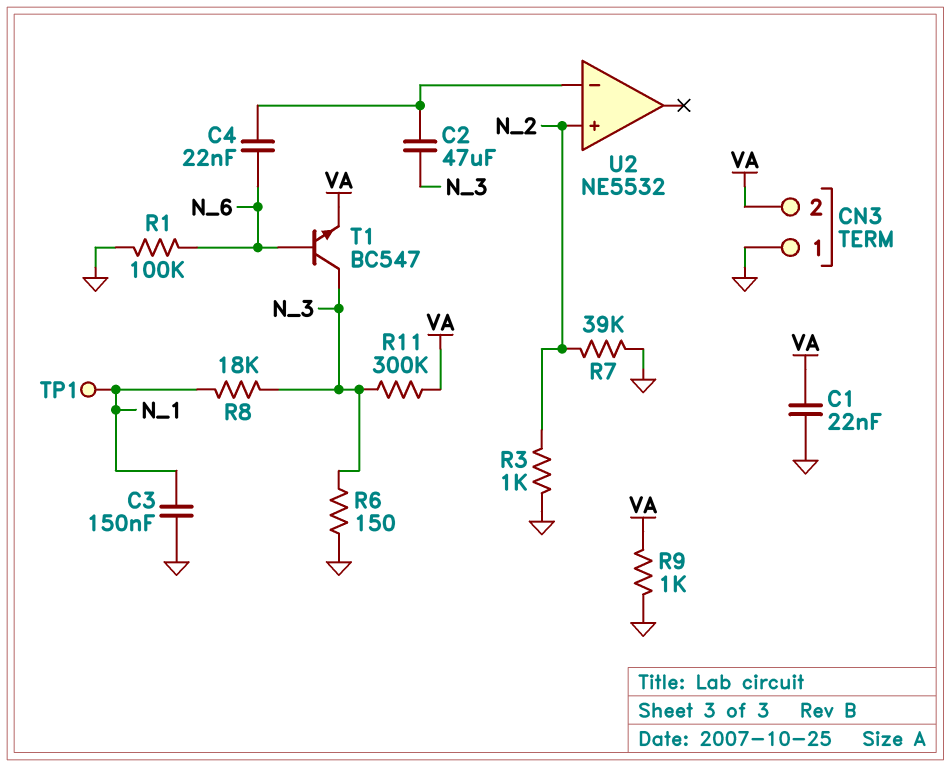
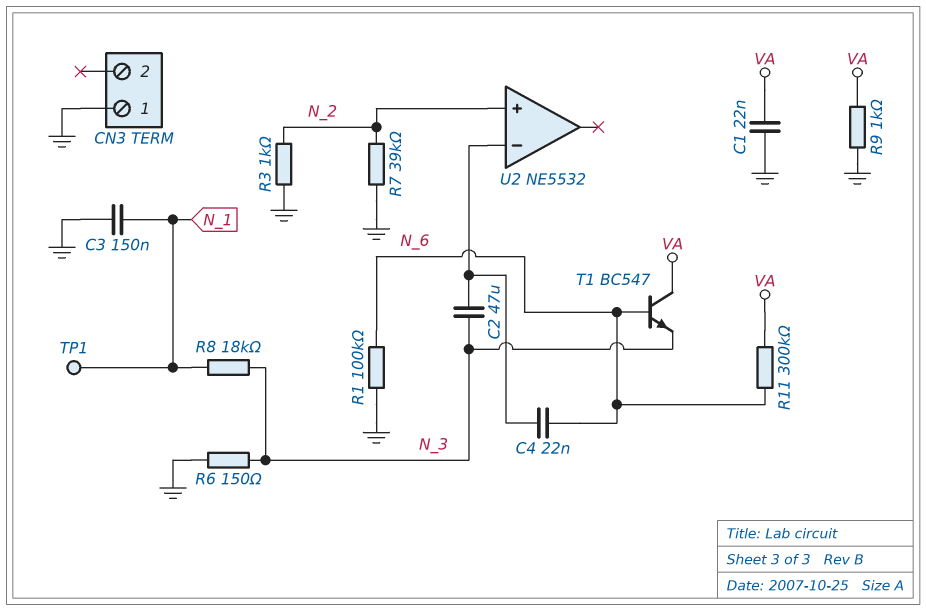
CN3 pin 2: VA -> none
R11: 300k (N_3, VA) -> 300k (N_6, VA)
T1: NPN BC547 (B N_6, C N_3, E VA) -> NPN BC547 (B N_6, C VA, E N_3)

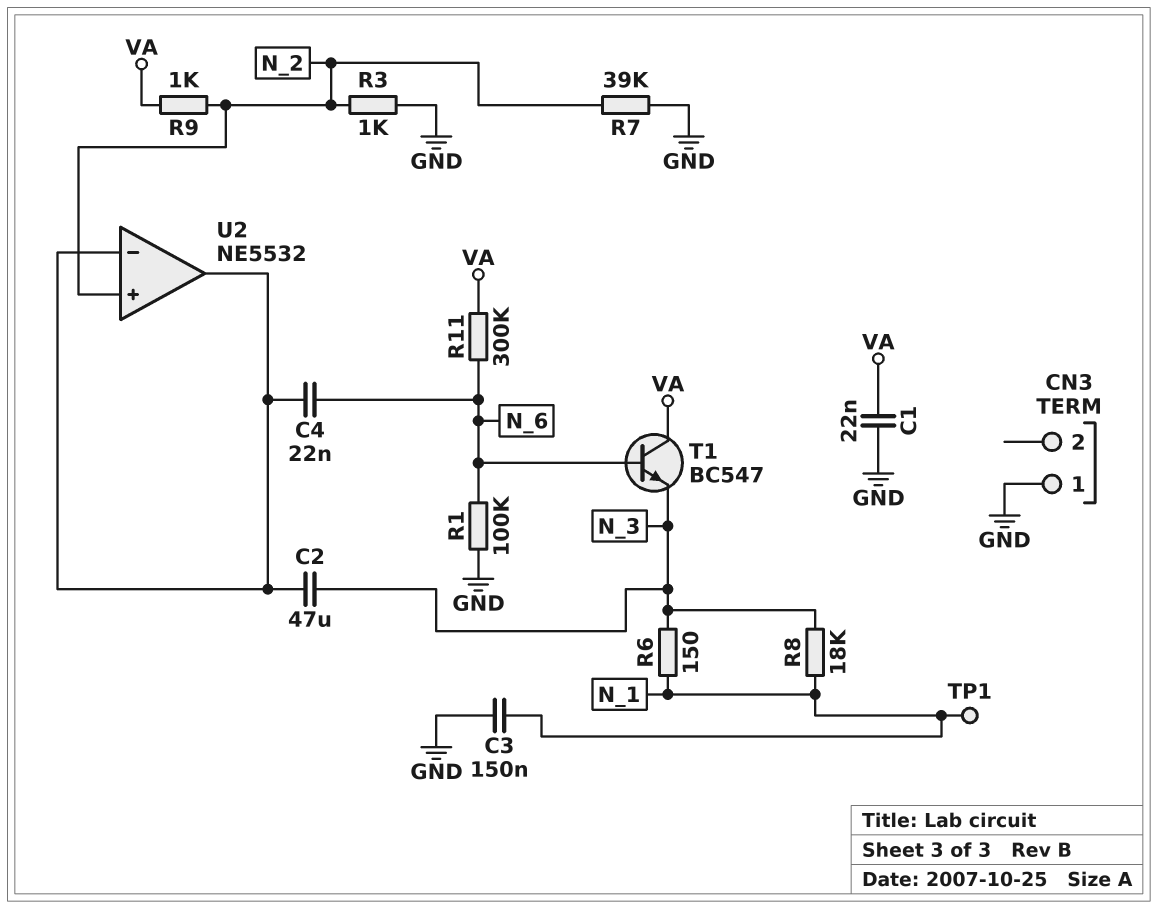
R6: 150 (GND, N_3) -> 150 (N_1, N_3)
R9: 1k (GND, VA) -> 1k (N_2, VA)
U2 pin out: none -> U2/in-

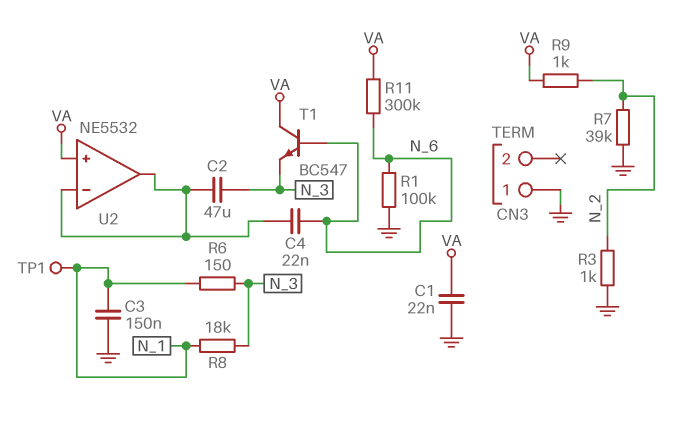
U2 pin in+: N_2 -> VA

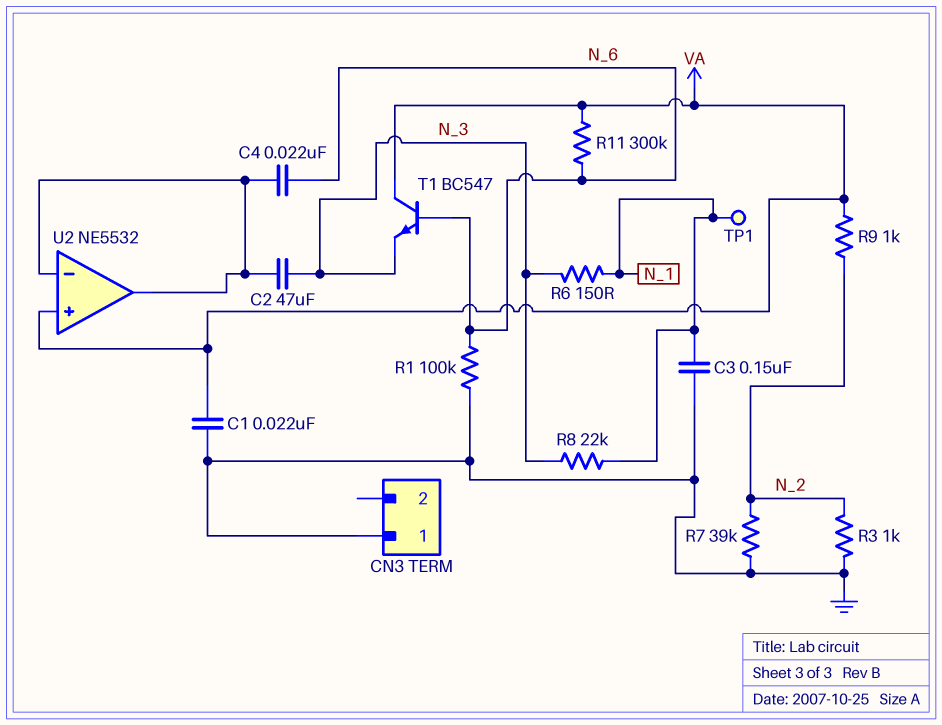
R8: 18k (N_1, N_3) -> 22k (N_1, N_3)

